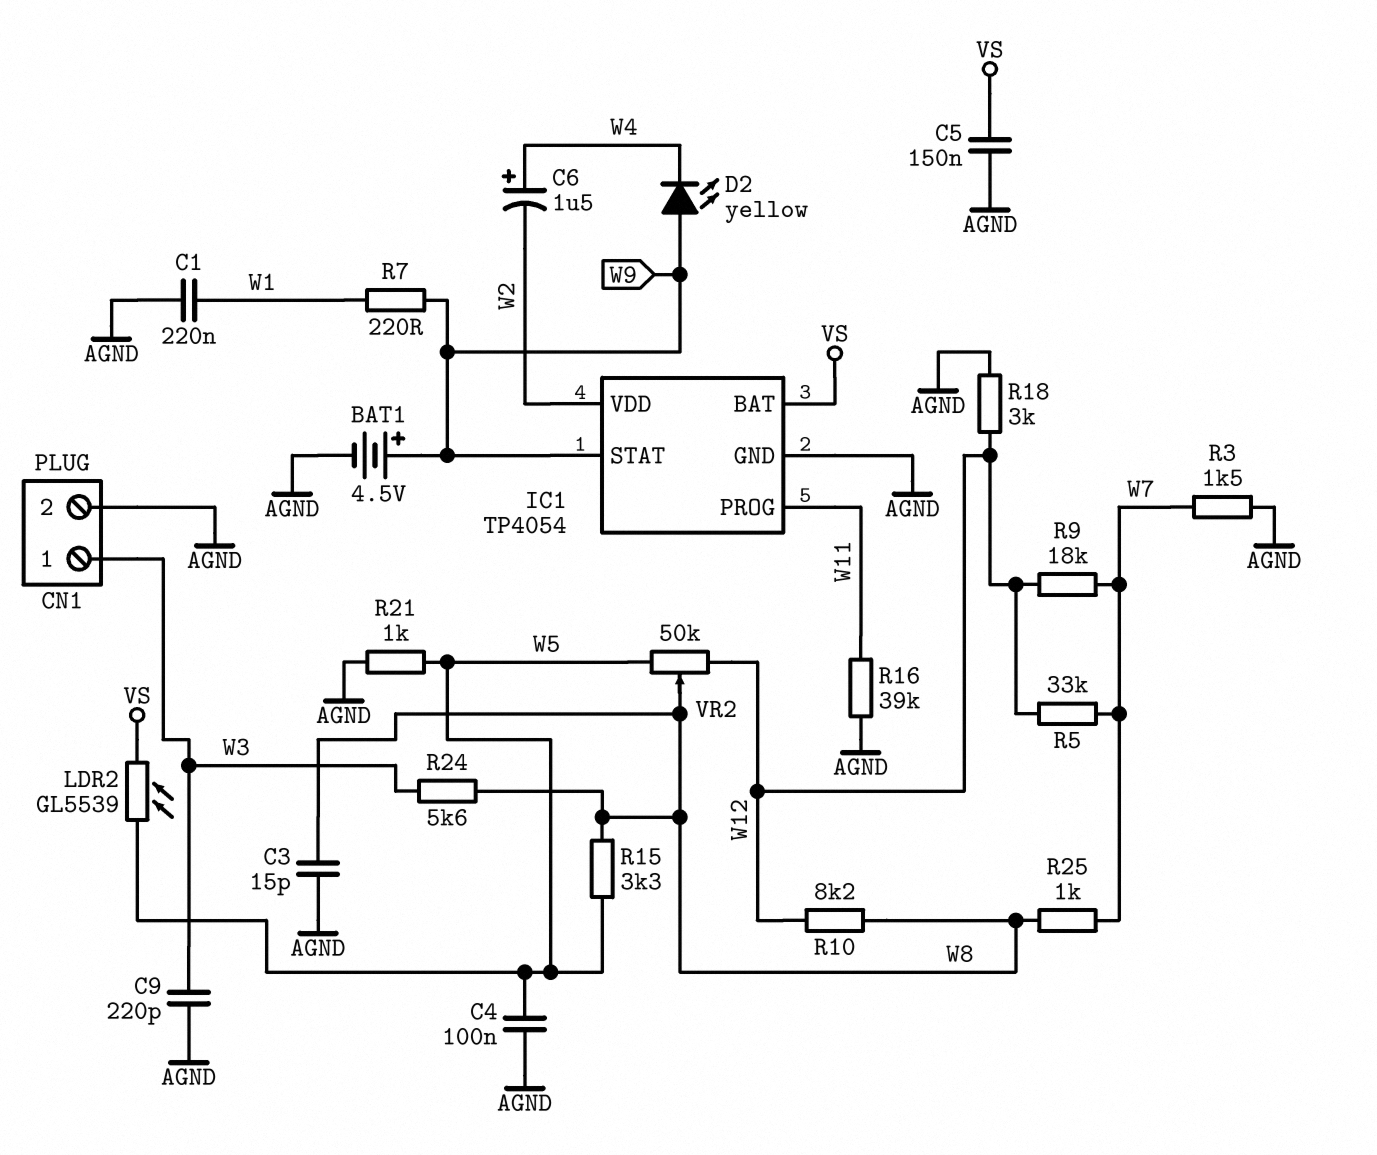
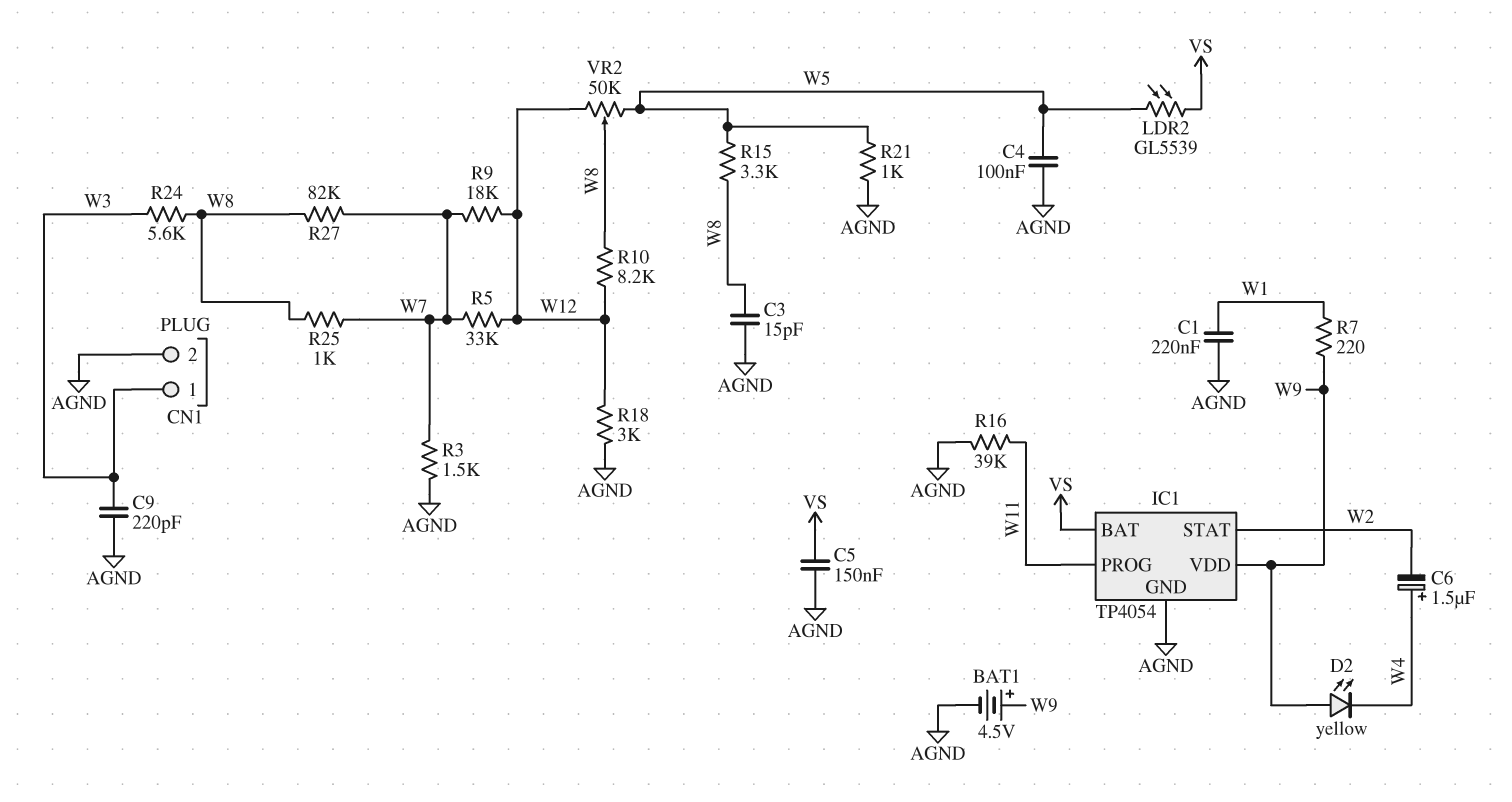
IC1 pin STAT: W9 -> W2
IC1 pin VDD: W2 -> W9
R27: none -> 82k (W7, W8)

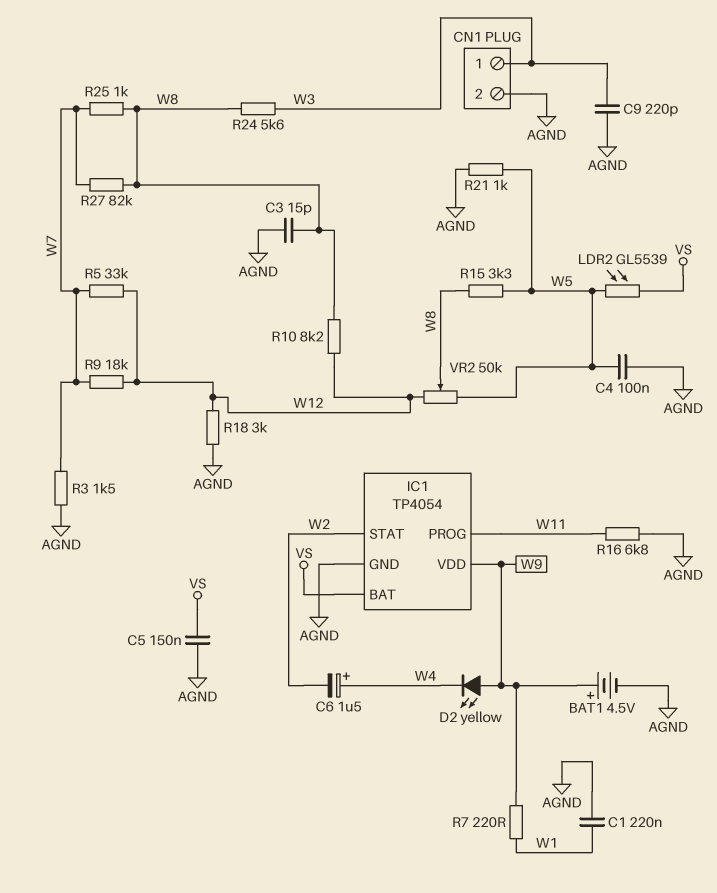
R16: 39k (AGND, W11) -> 6.8k (AGND, W11)

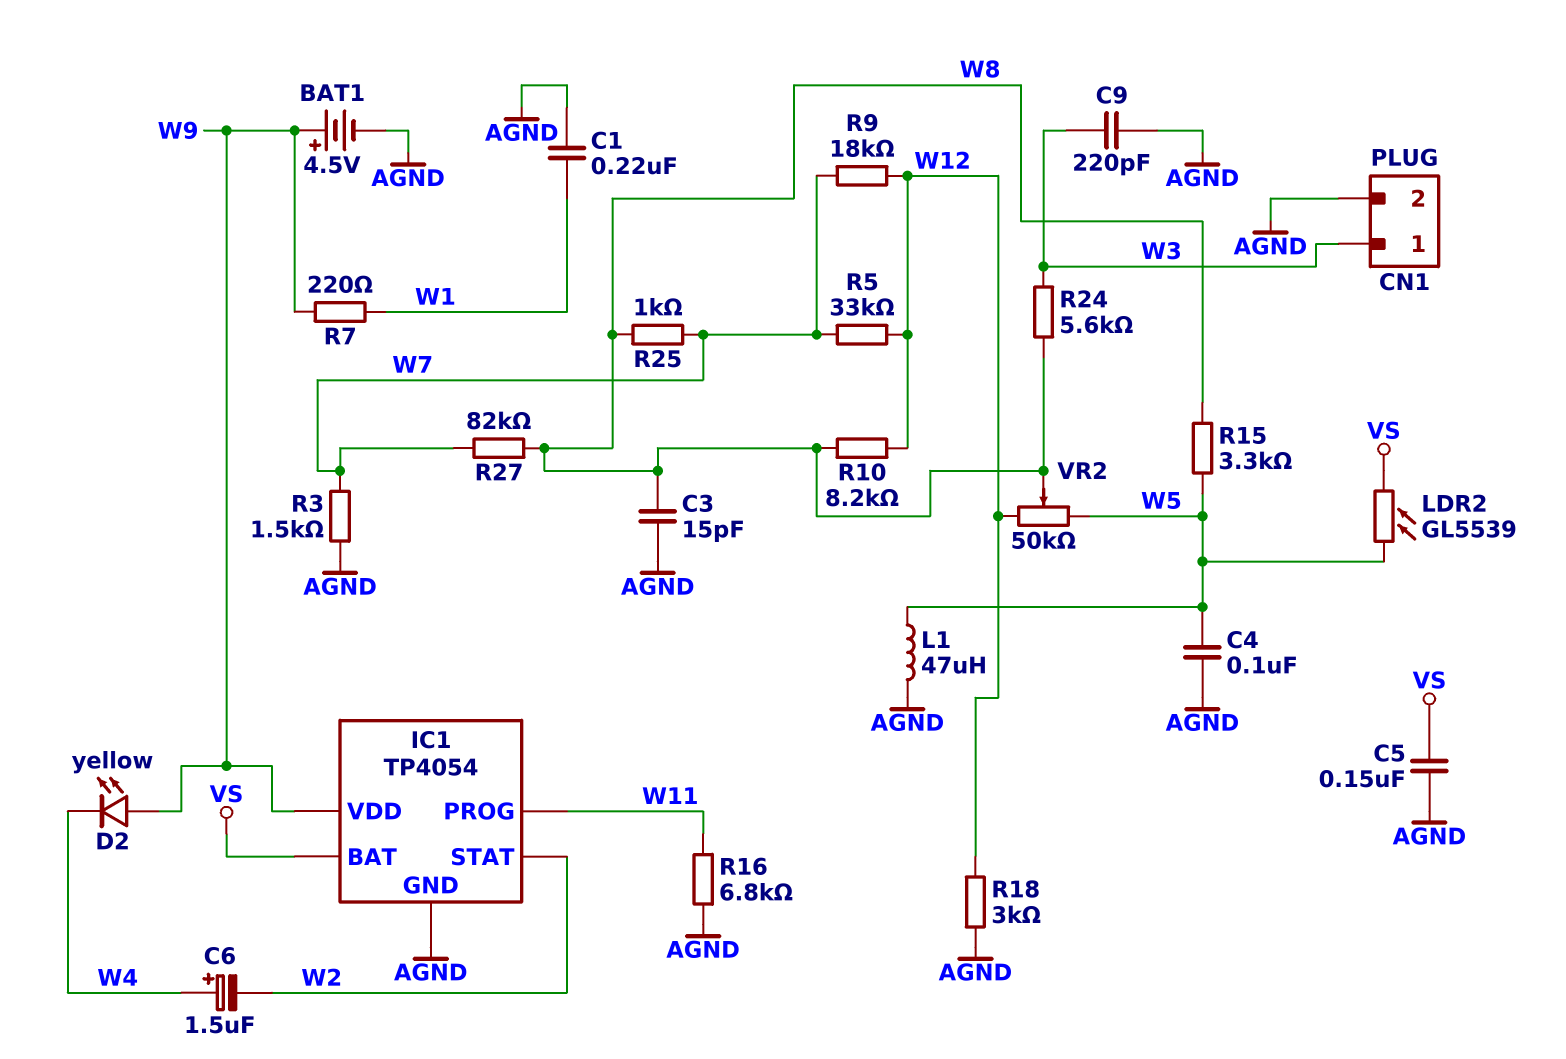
L1: none -> 47uH (AGND, W5)
R21: 1k (AGND, W5) -> none

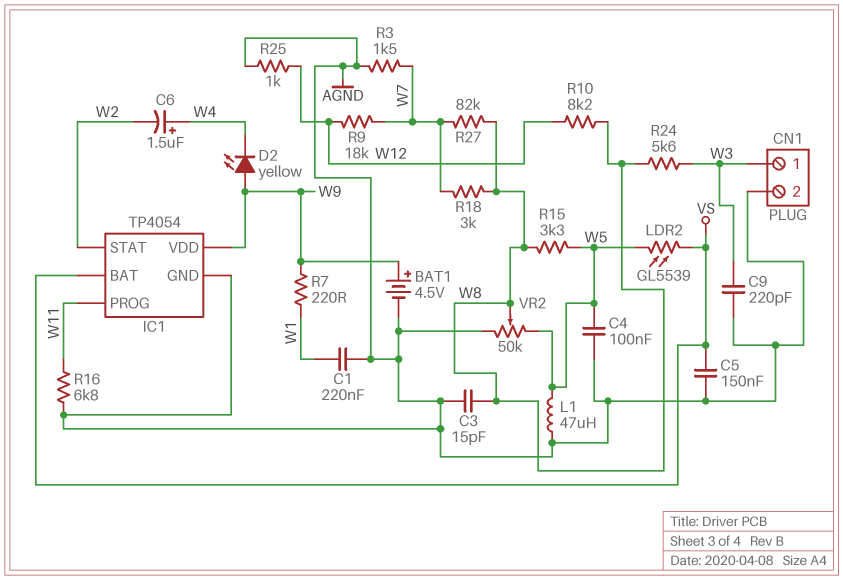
R5: 33k (W7, W12) -> none
R18: 3k (AGND, W12) -> 3k (W7, W8)
R25: 1k (W7, W8) -> 1k (AGND, W12)
VR2: 50k (W5, W12, wiper W8) -> 50k (AGND, W5, wiper W8)

